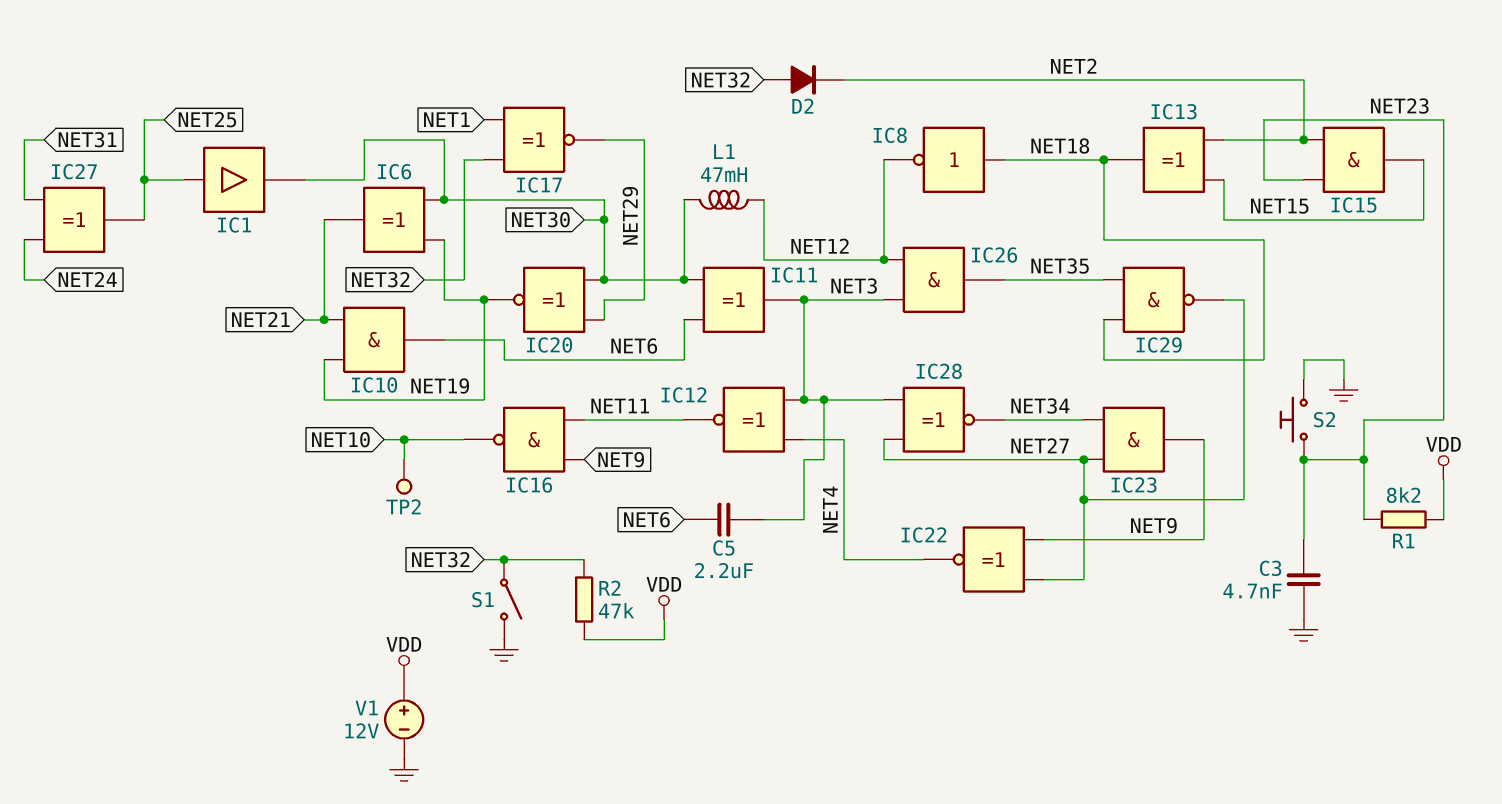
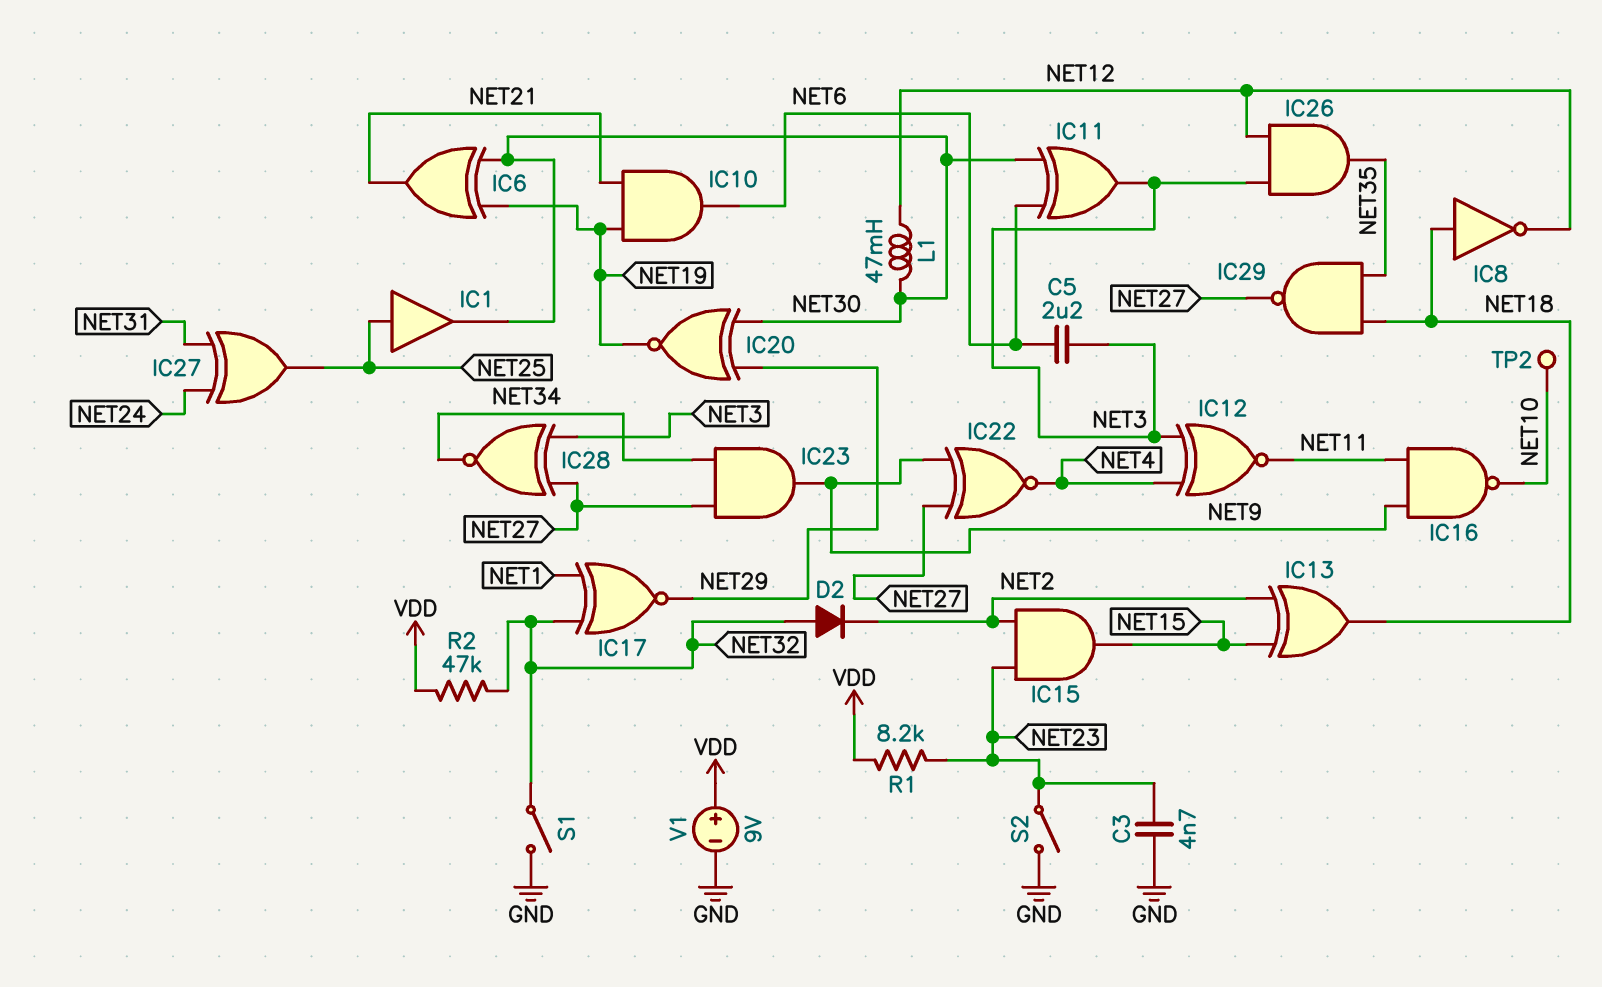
S2: button (GND, NET23) -> switch (GND, NET23)
V1: 12V (plus VDD, minus GND) -> 9V (plus VDD, minus GND)

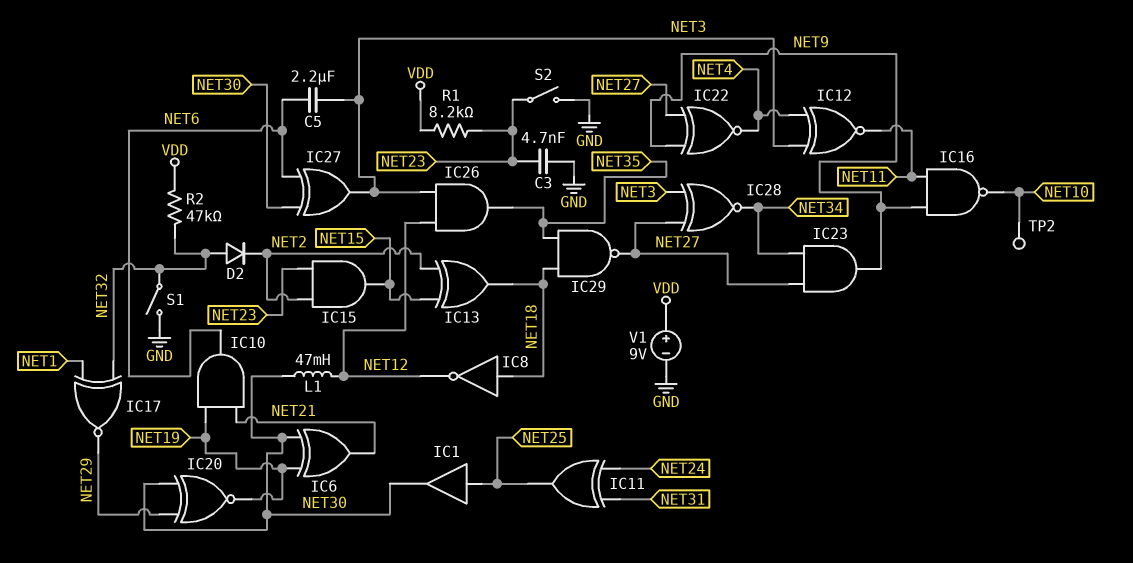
IC11: XOR (in NET6, in NET30, out NET3) -> XOR (in NET24, in NET31, out NET25)
IC27: XOR (in NET24, in NET31, out NET25) -> XOR (in NET6, in NET30, out NET3)

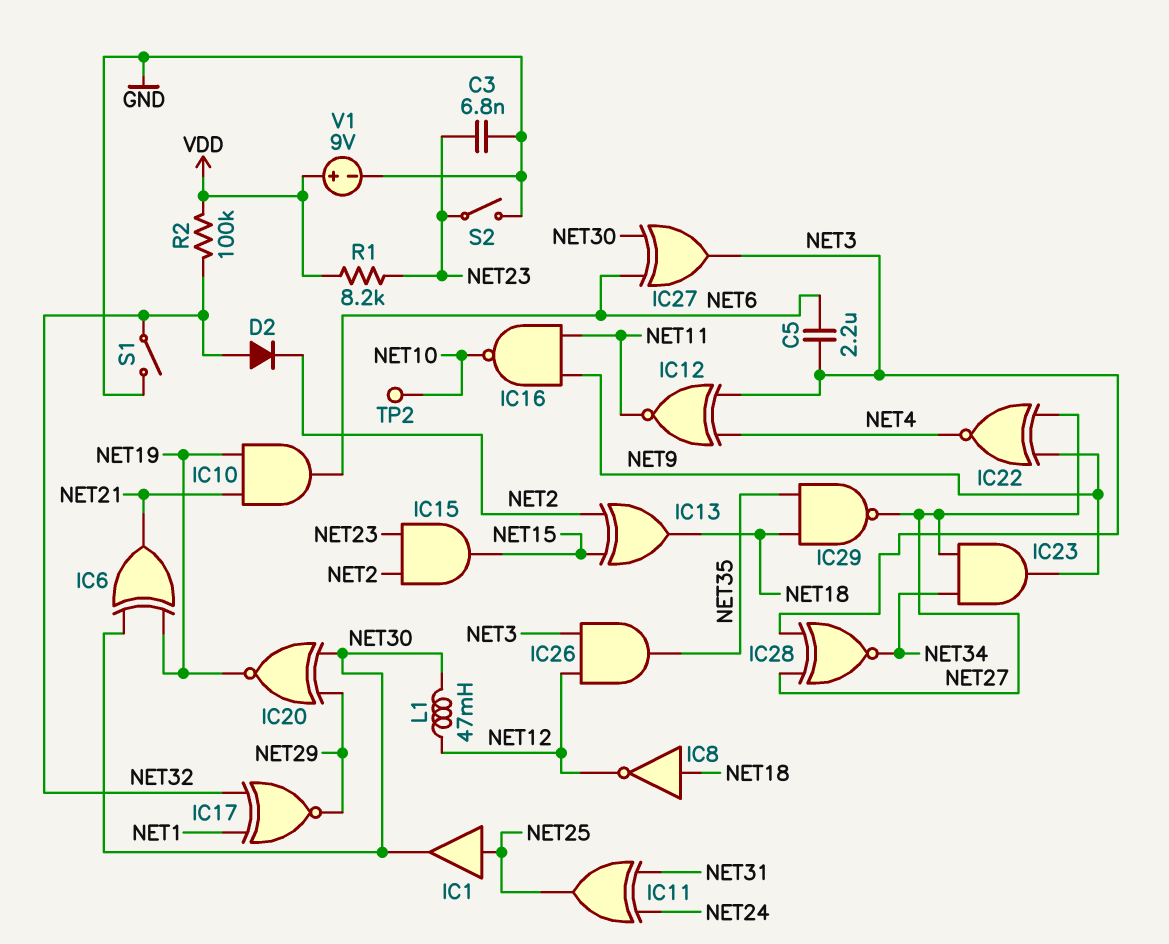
C3: 4.7nF (GND, NET23) -> 6.8nF (GND, NET23)
R2: 47k (NET32, VDD) -> 100k (NET32, VDD)

